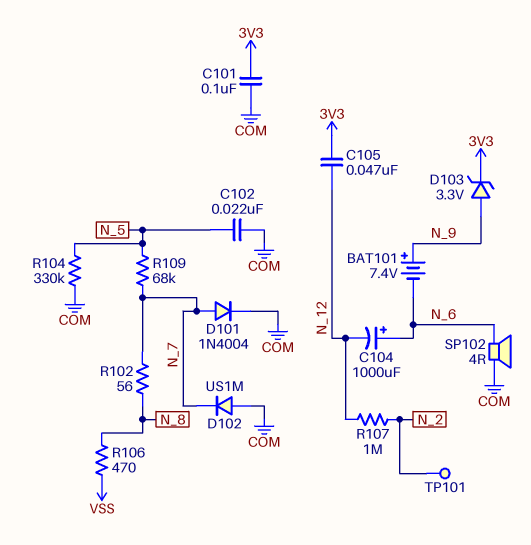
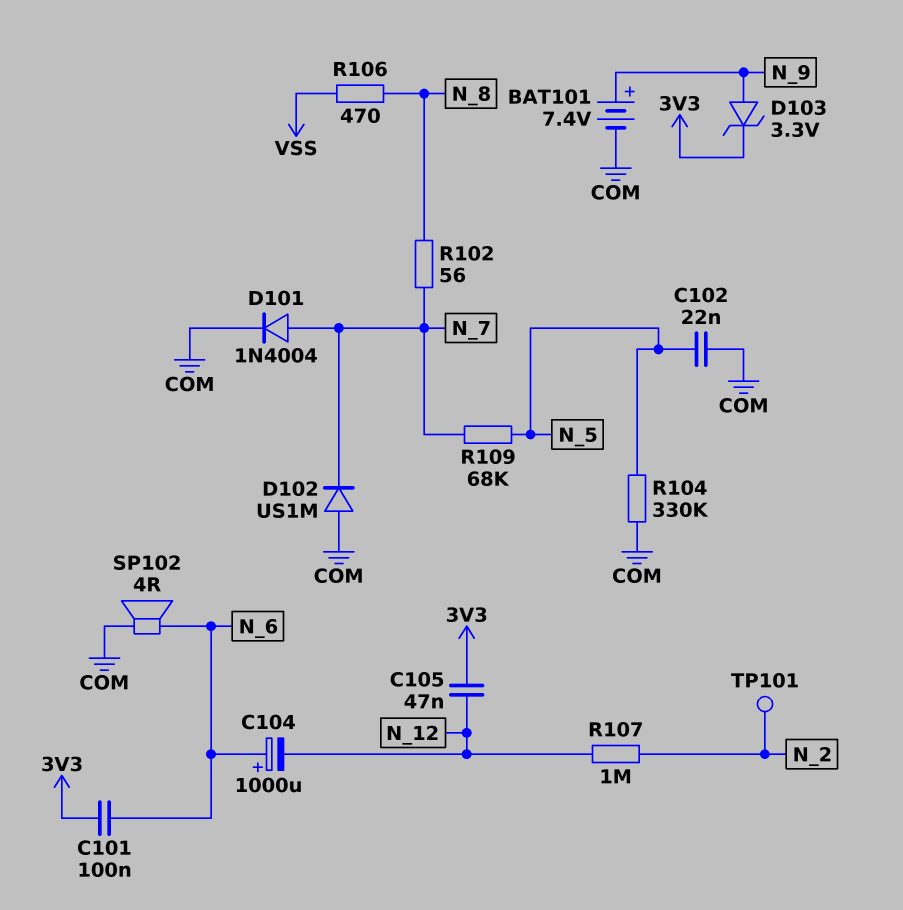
BAT101: 7.4V (plus N_9, minus N_6) -> 7.4V (plus N_9, minus COM)
C101: 100nF (3V3, COM) -> 100nF (3V3, N_6)

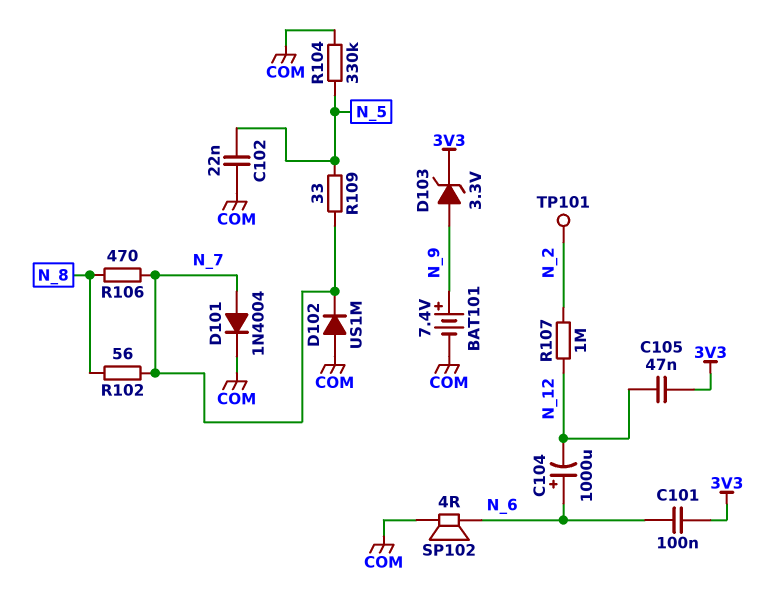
R106: 470 (N_8, VSS) -> 470 (N_7, N_8)
R109: 68k (N_5, N_7) -> 33 (N_5, N_7)

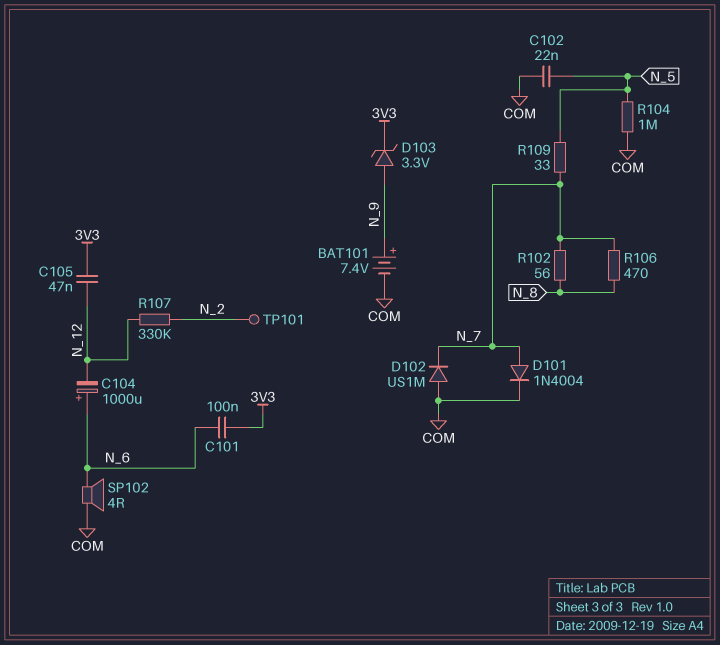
R104: 330k (COM, N_5) -> 1M (COM, N_5)
R107: 1M (N_2, N_12) -> 330k (N_2, N_12)

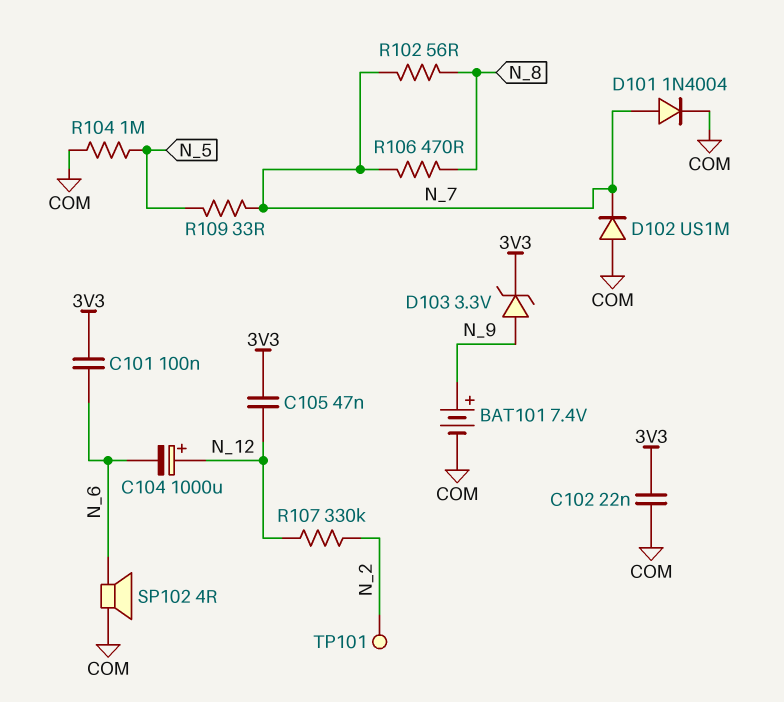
C102: 22nF (COM, N_5) -> 22nF (3V3, COM)
C104: 1000uF (plus N_6, minus N_12) -> 1000uF (plus N_12, minus N_6)

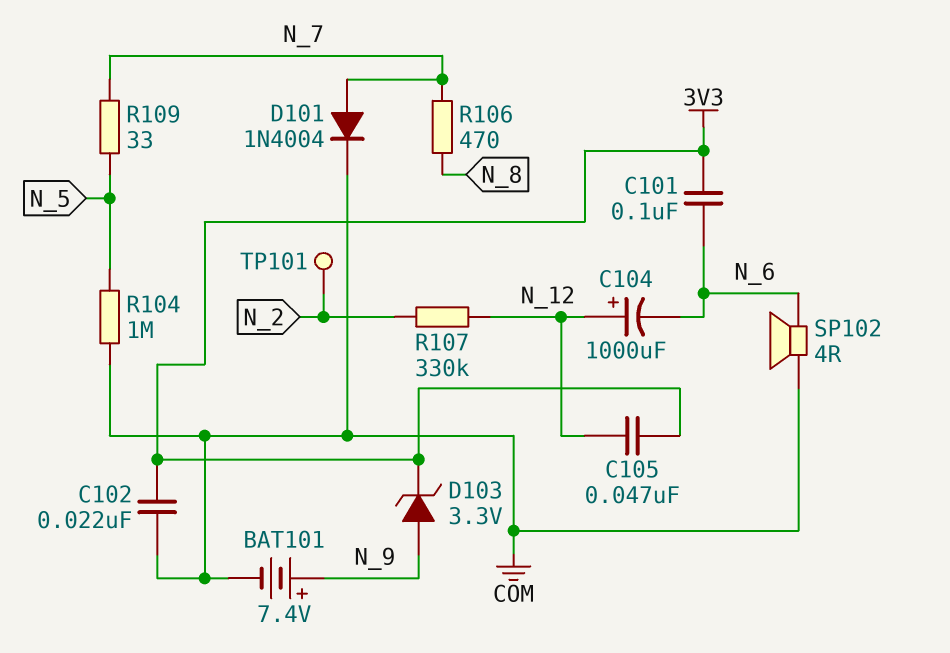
D102: diode US1M (A COM, K N_7) -> none
R102: 56 (N_7, N_8) -> none

